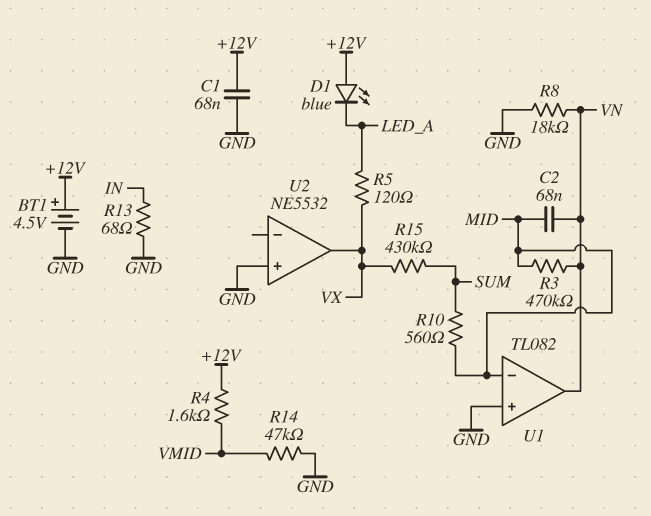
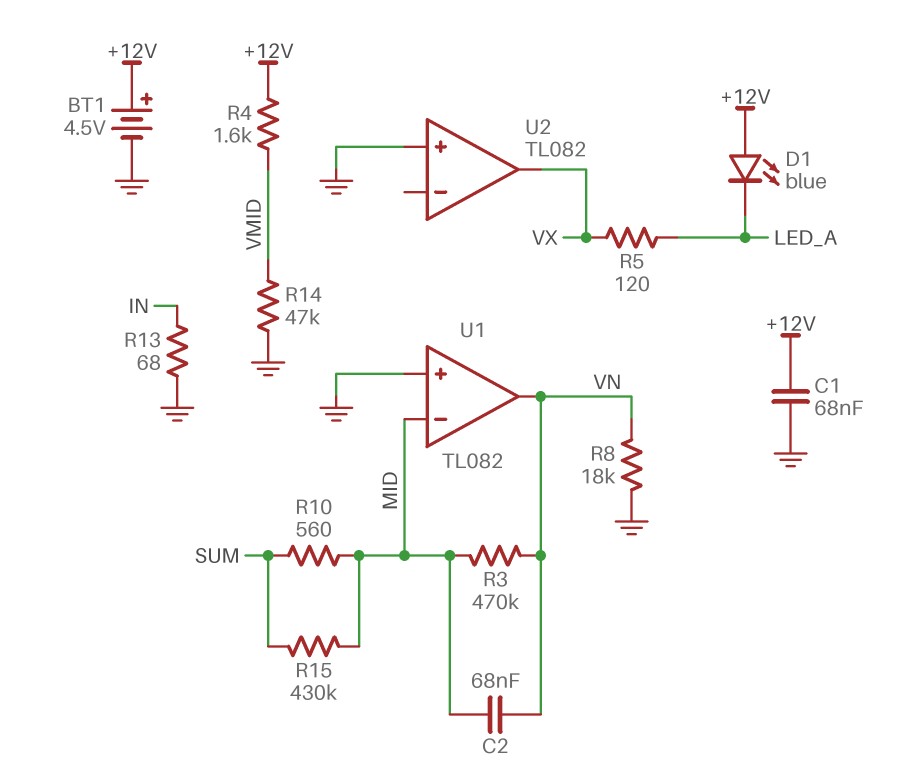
R15: 430k (SUM, VX) -> 430k (MID, SUM)
U2: NE5532 -> TL082

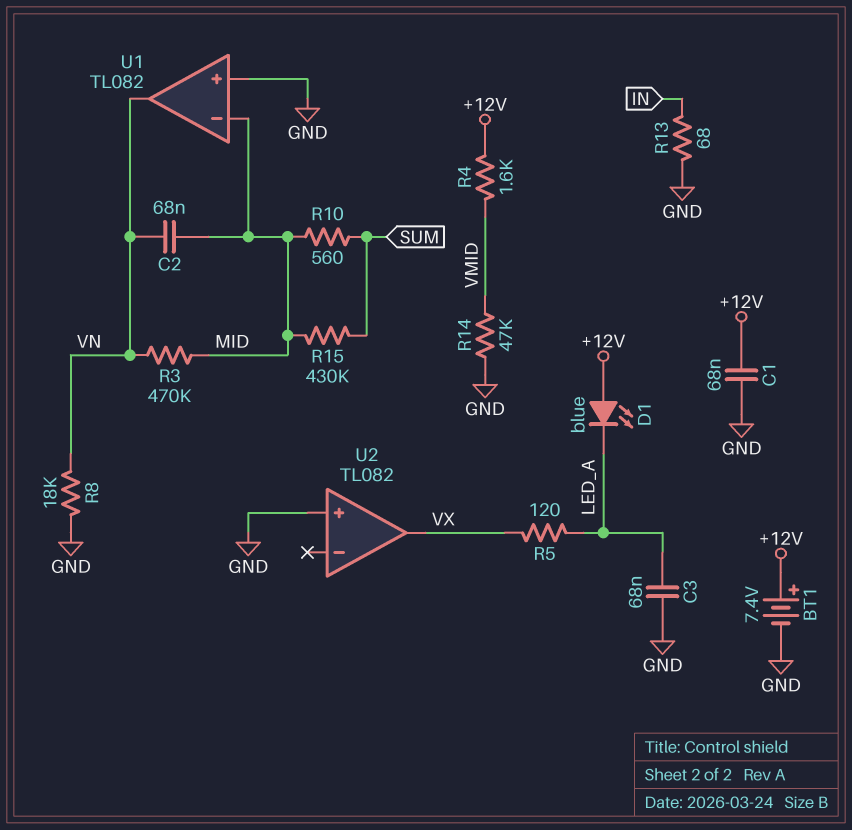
BT1: 4.5V (plus +12V, minus GND) -> 7.4V (plus +12V, minus GND)
C3: none -> 68nF (GND, LED_A)

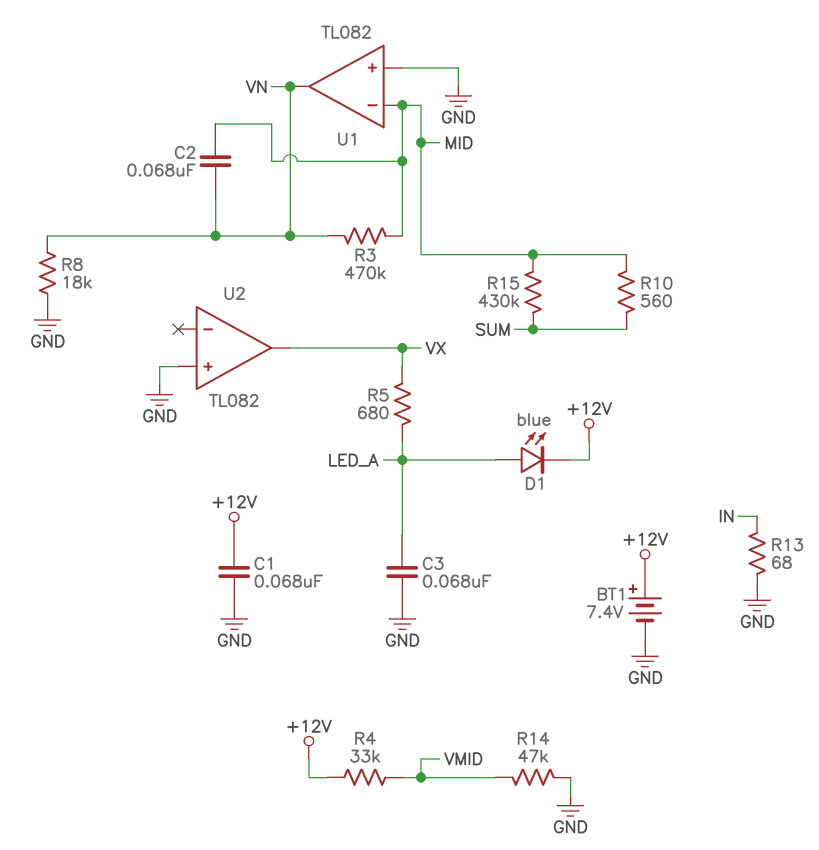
D1: LED blue (A +12V, K LED_A) -> LED blue (A LED_A, K +12V)
R4: 1.6k (+12V, VMID) -> 33k (+12V, VMID)
R5: 120 (LED_A, VX) -> 680 (LED_A, VX)

